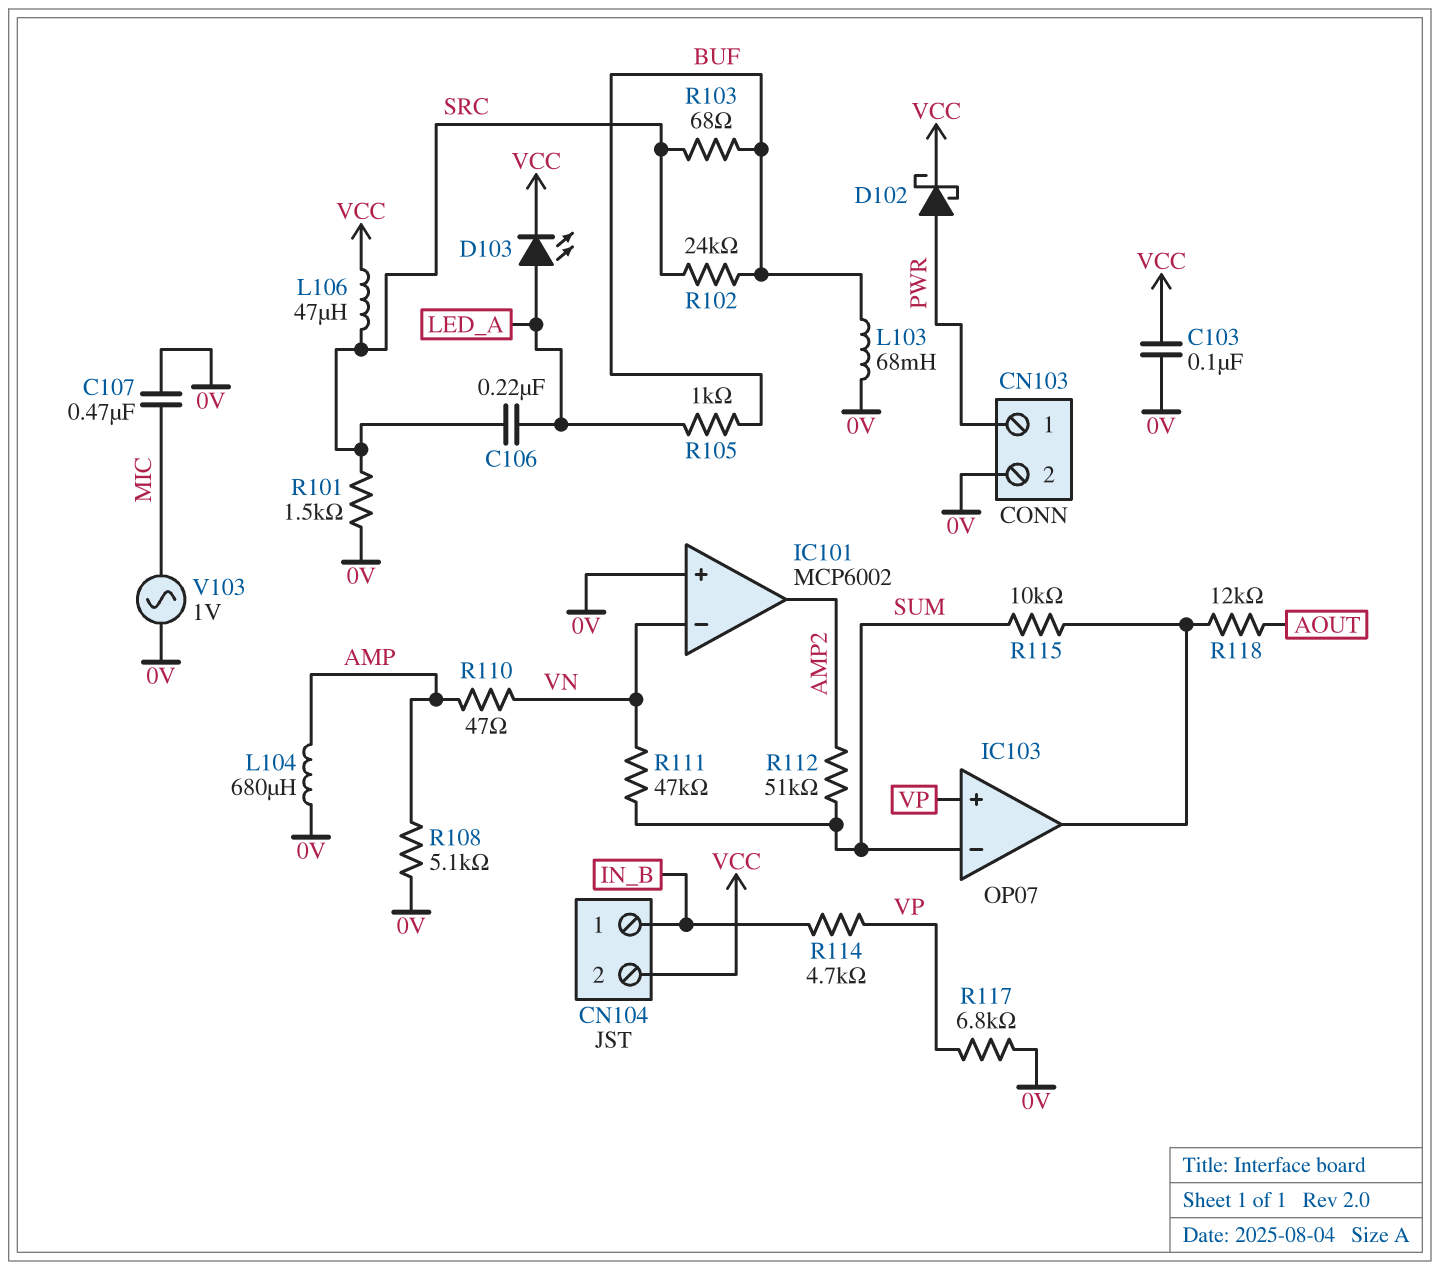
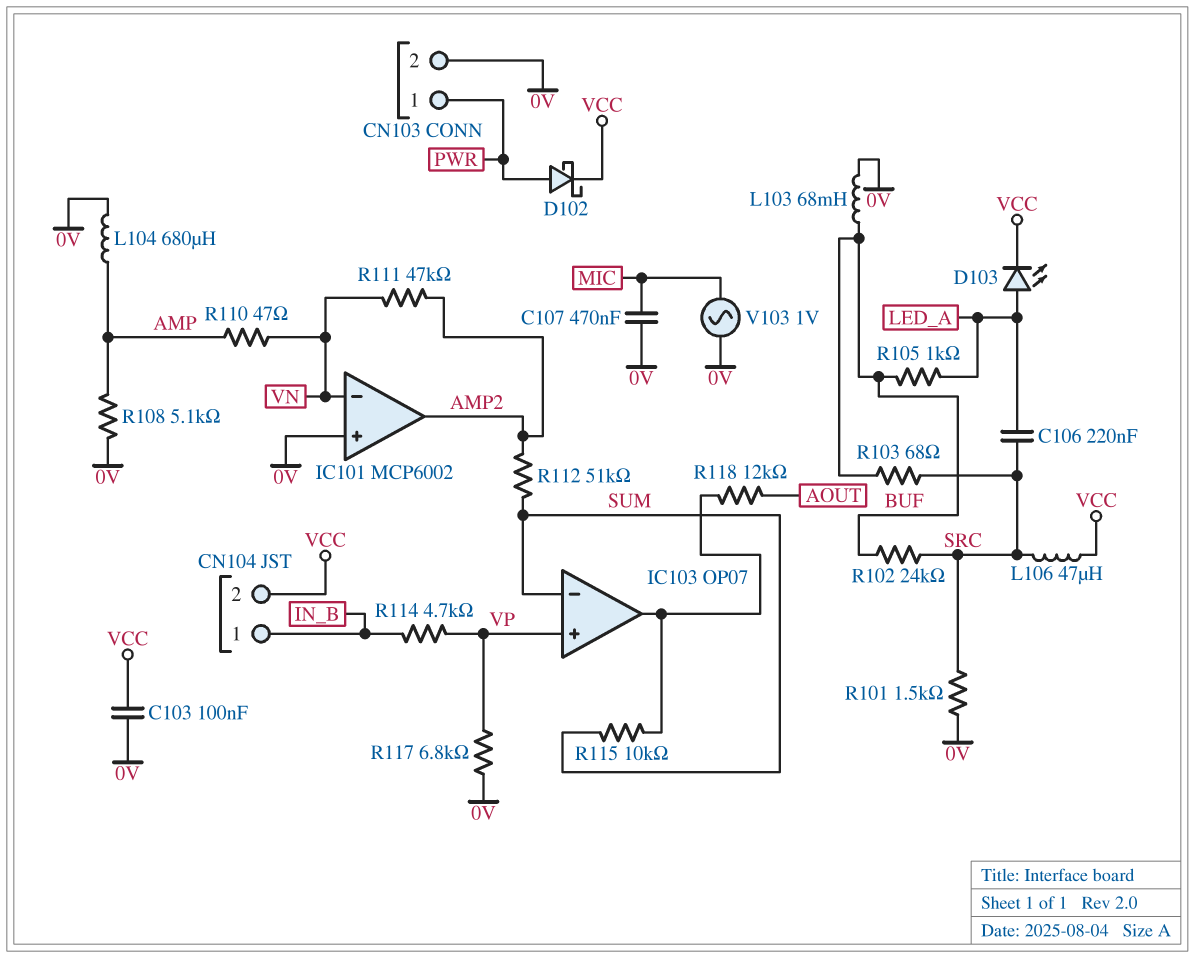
R111: 47k (SUM, VN) -> 47k (AMP2, VN)

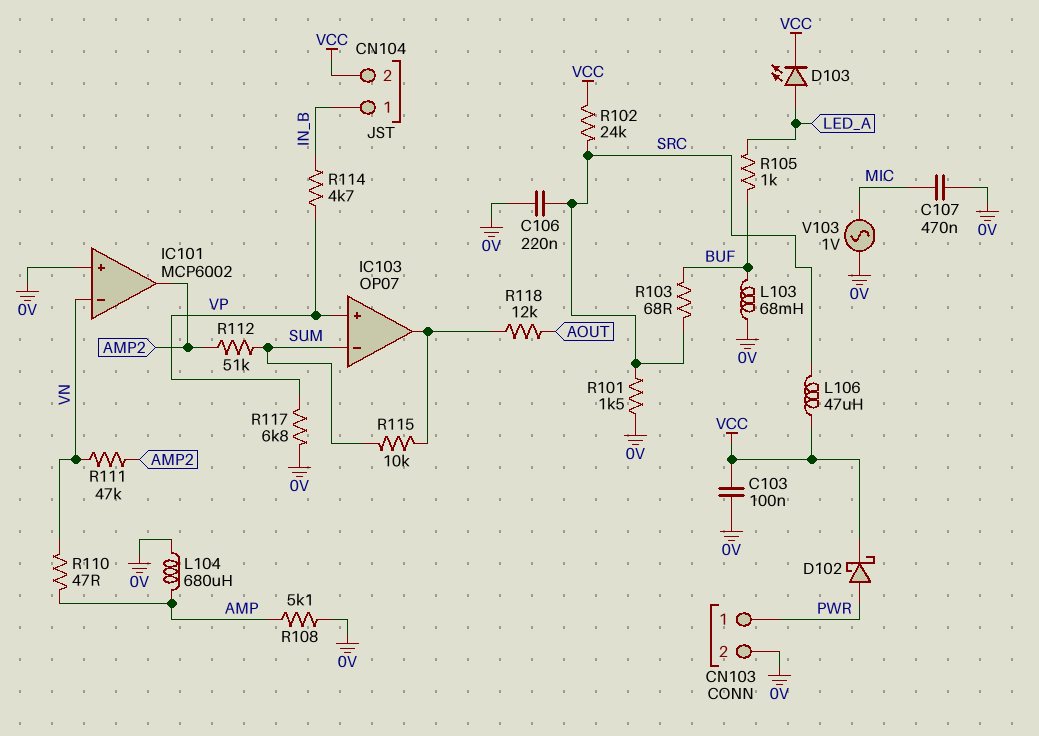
C106: 220nF (LED_A, SRC) -> 220nF (0V, SRC)
R102: 24k (BUF, SRC) -> 24k (SRC, VCC)

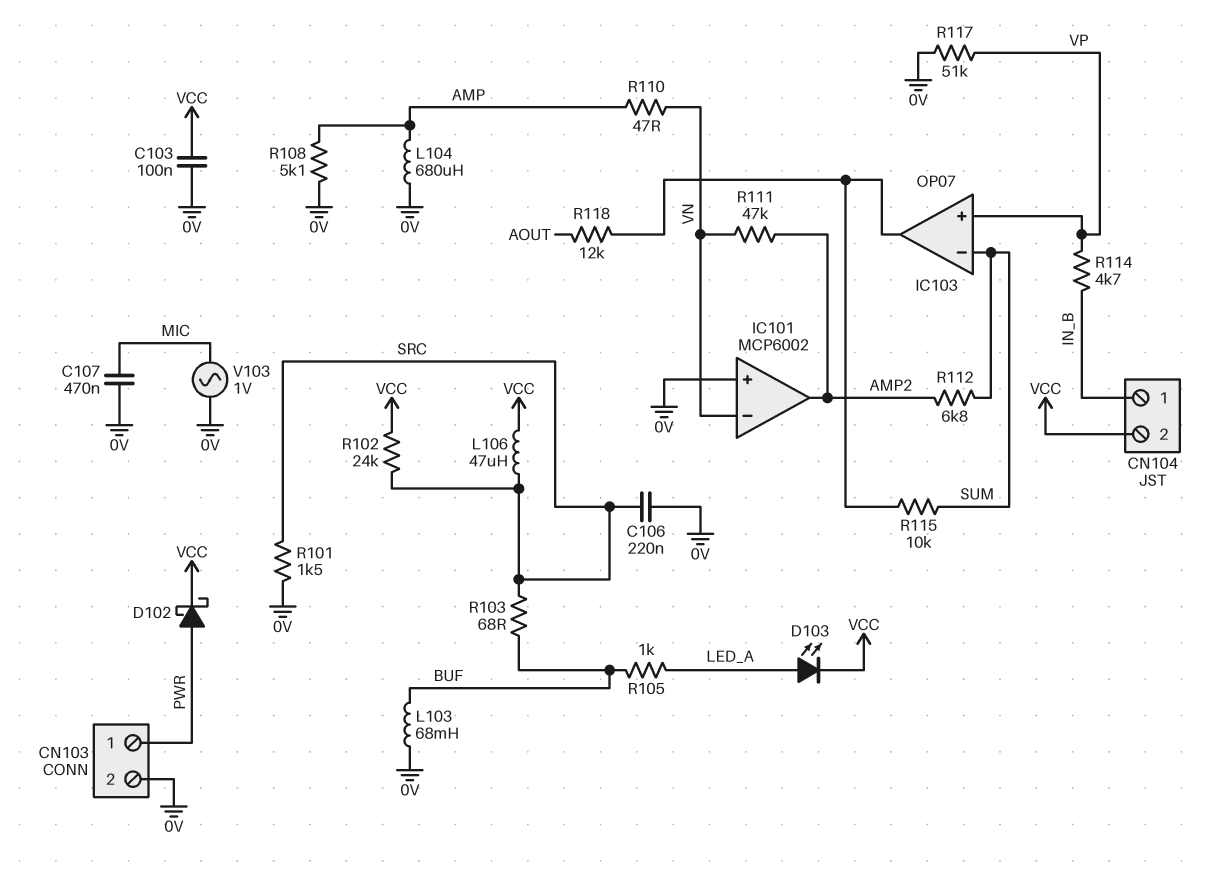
R112: 51k (AMP2, SUM) -> 6.8k (AMP2, SUM)
R117: 6.8k (0V, VP) -> 51k (0V, VP)

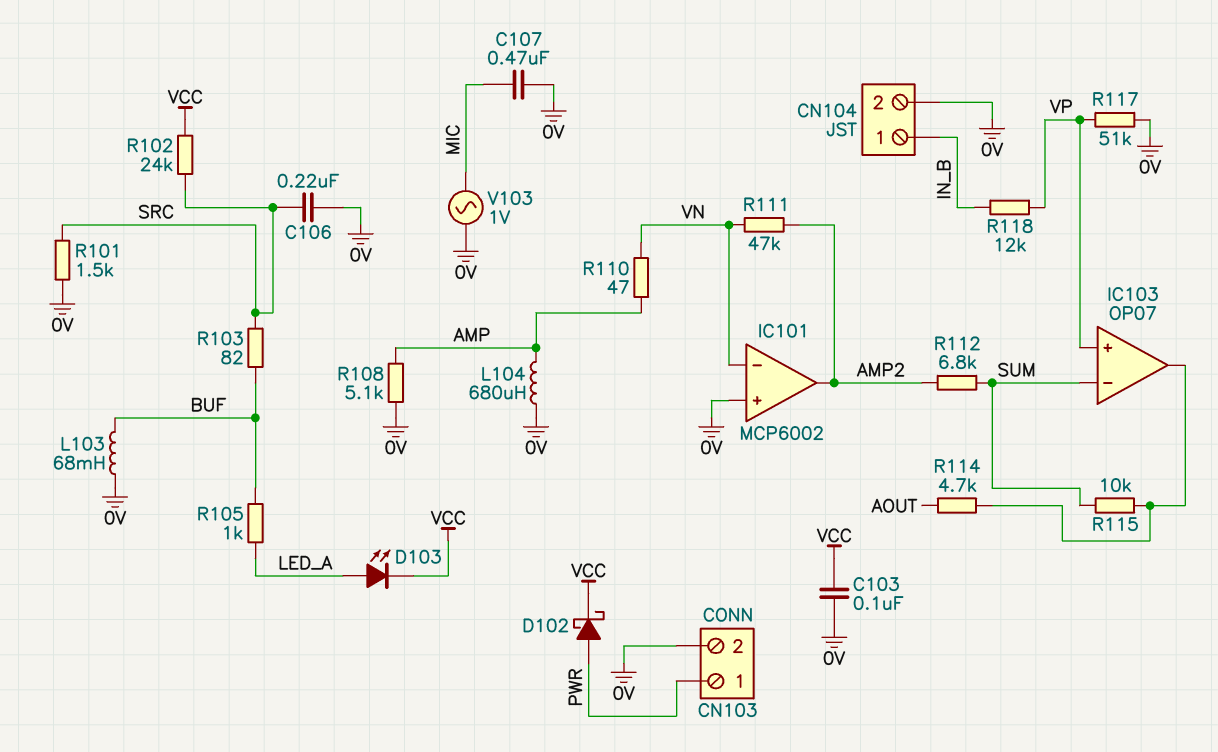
CN104 pin 2: VCC -> 0V
L106: 47uH (SRC, VCC) -> none
R103: 68 (BUF, SRC) -> 82 (BUF, SRC)
R114: 4.7k (IN_B, VP) -> 4.7k (AOUT, IC103/out)
R118: 12k (AOUT, IC103/out) -> 12k (IN_B, VP)

